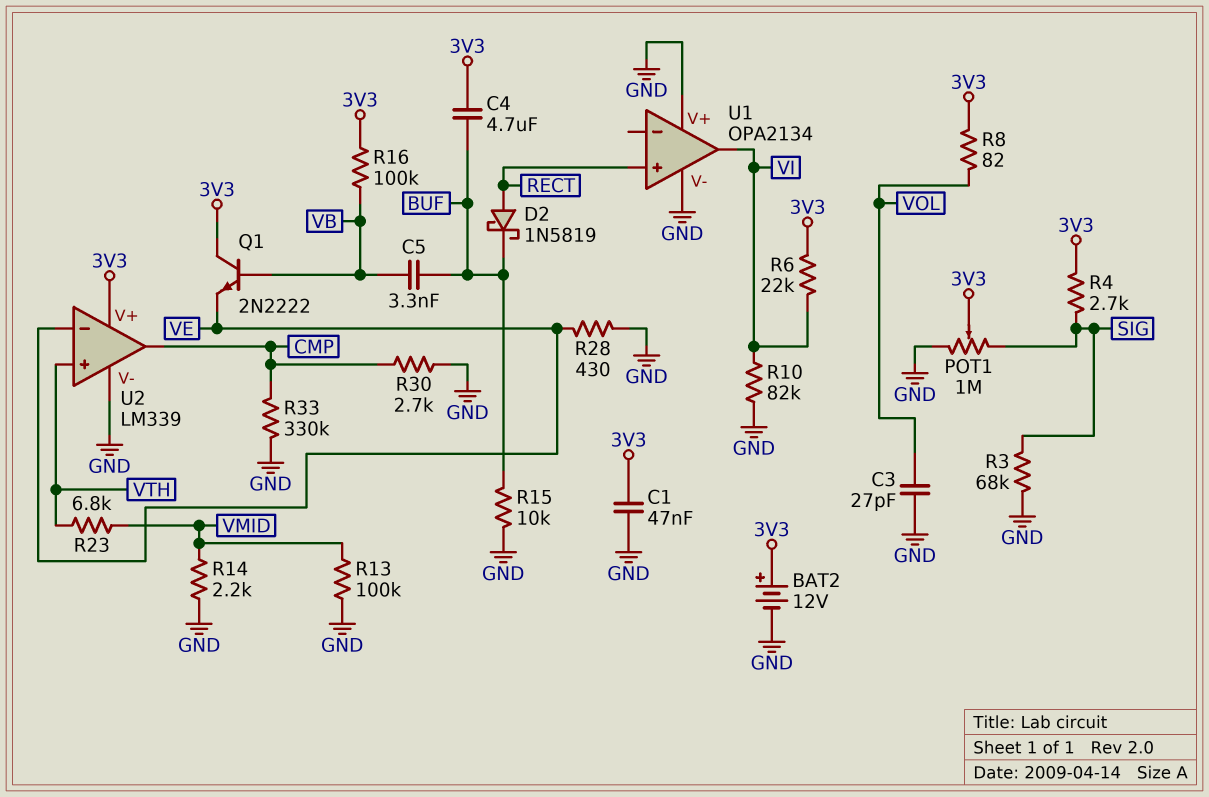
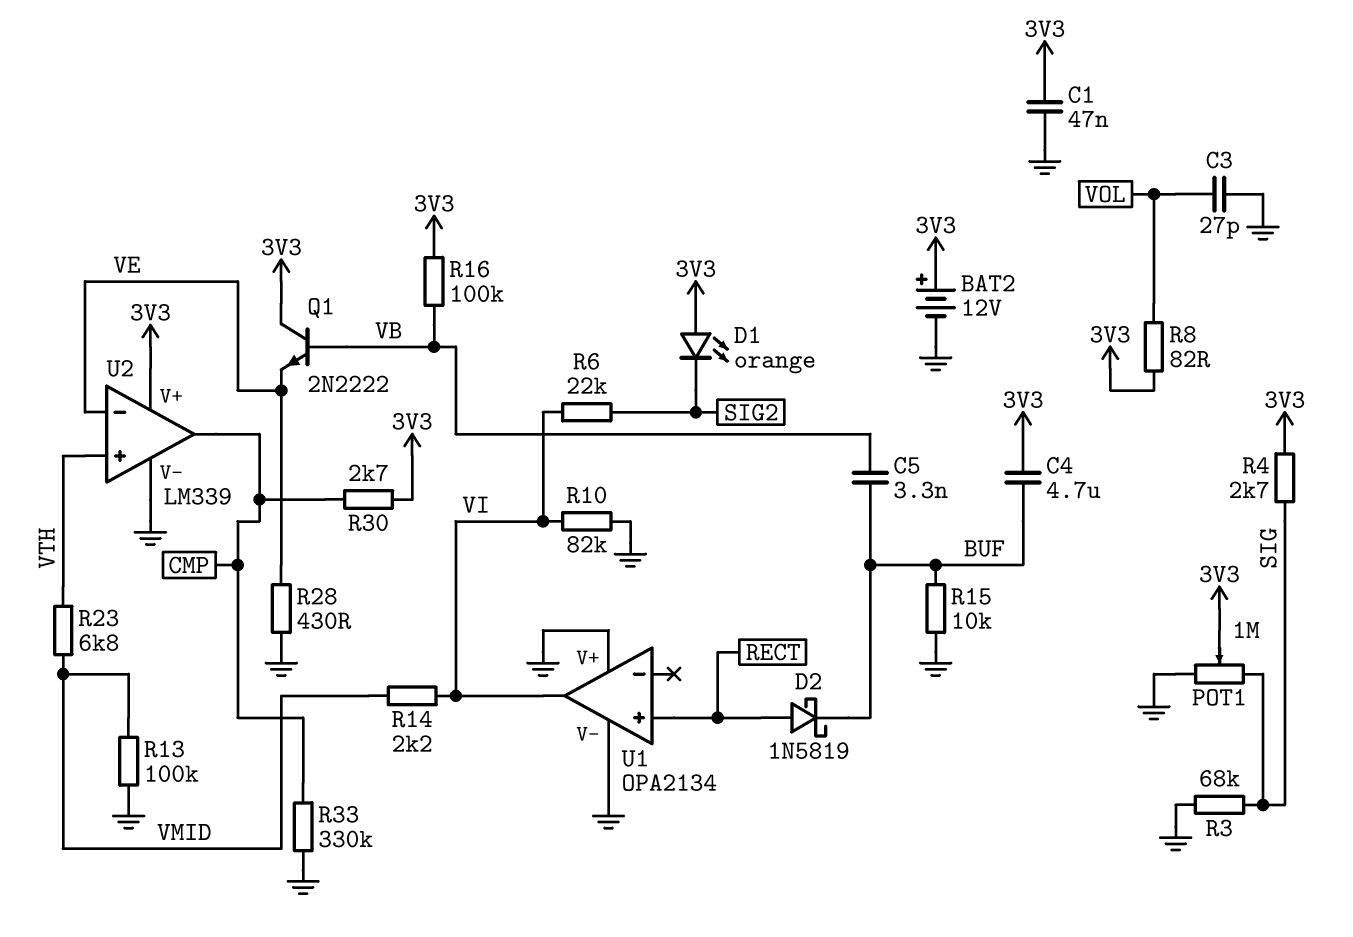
D1: none -> LED orange (A 3V3, K SIG2)
R6: 22k (3V3, VI) -> 22k (SIG2, VI)
R14: 2.2k (GND, VMID) -> 2.2k (VI, VMID)
R30: 2.7k (CMP, GND) -> 2.7k (3V3, CMP)

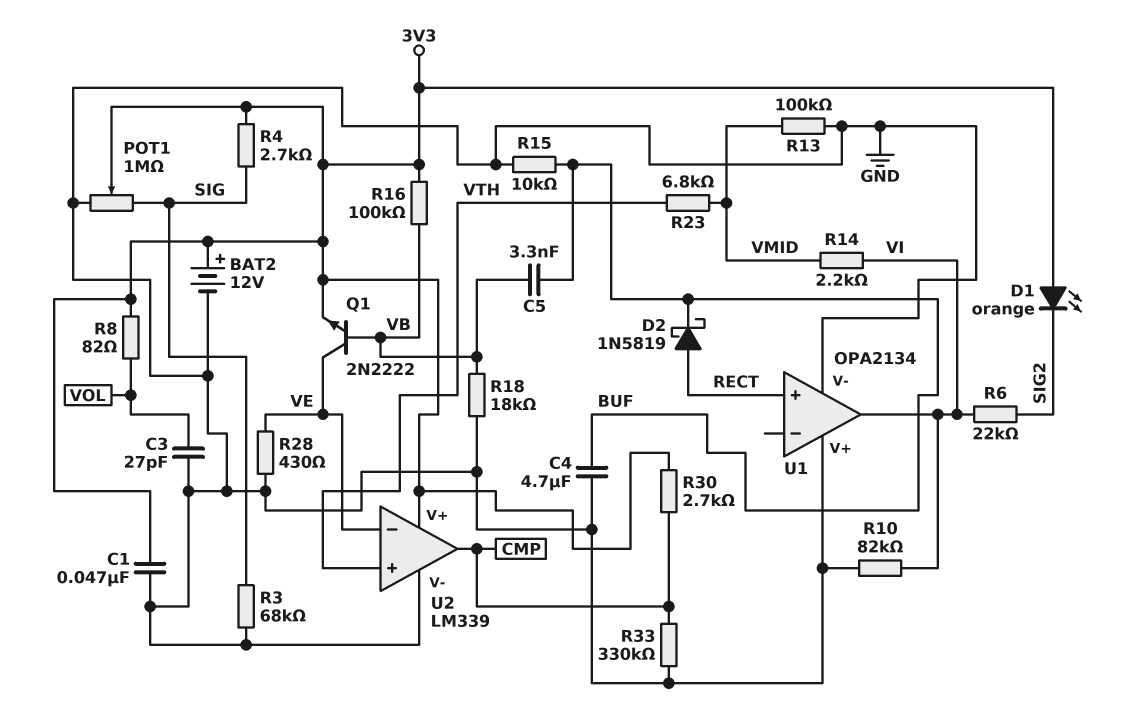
C4: 4.7uF (3V3, BUF) -> 4.7uF (BUF, GND)
Q1: NPN 2N2222 (B VB, C 3V3, E VE) -> NPN 2N2222 (B VB, C VE, E 3V3)
R18: none -> 18k (GND, VB)

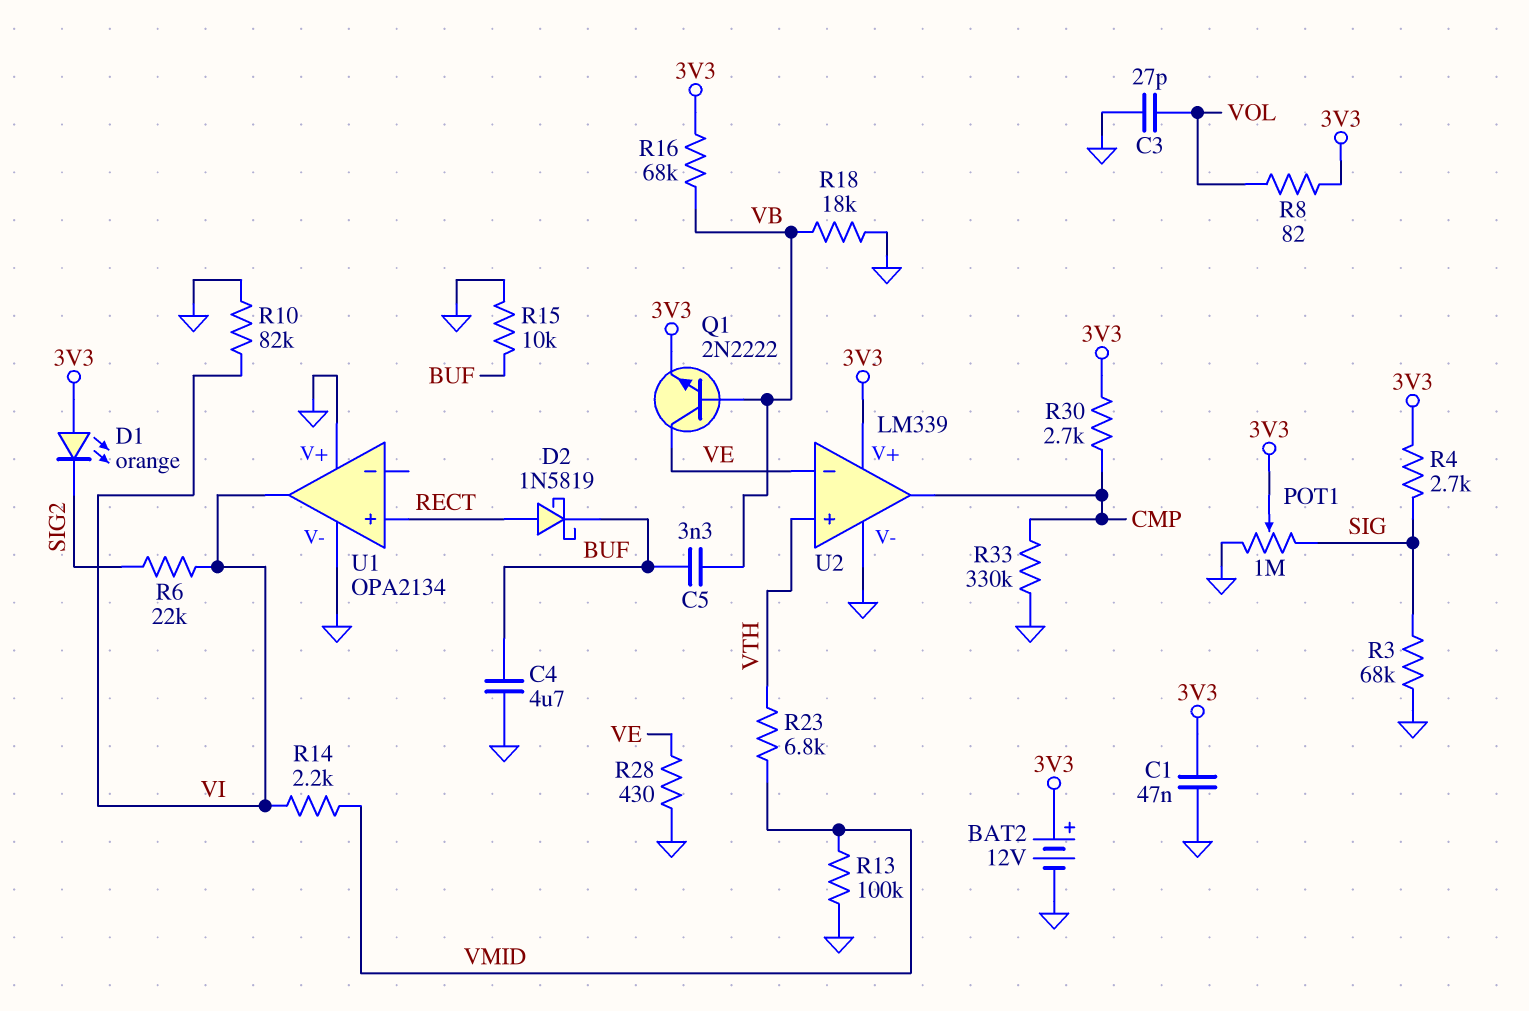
R16: 100k (3V3, VB) -> 68k (3V3, VB)

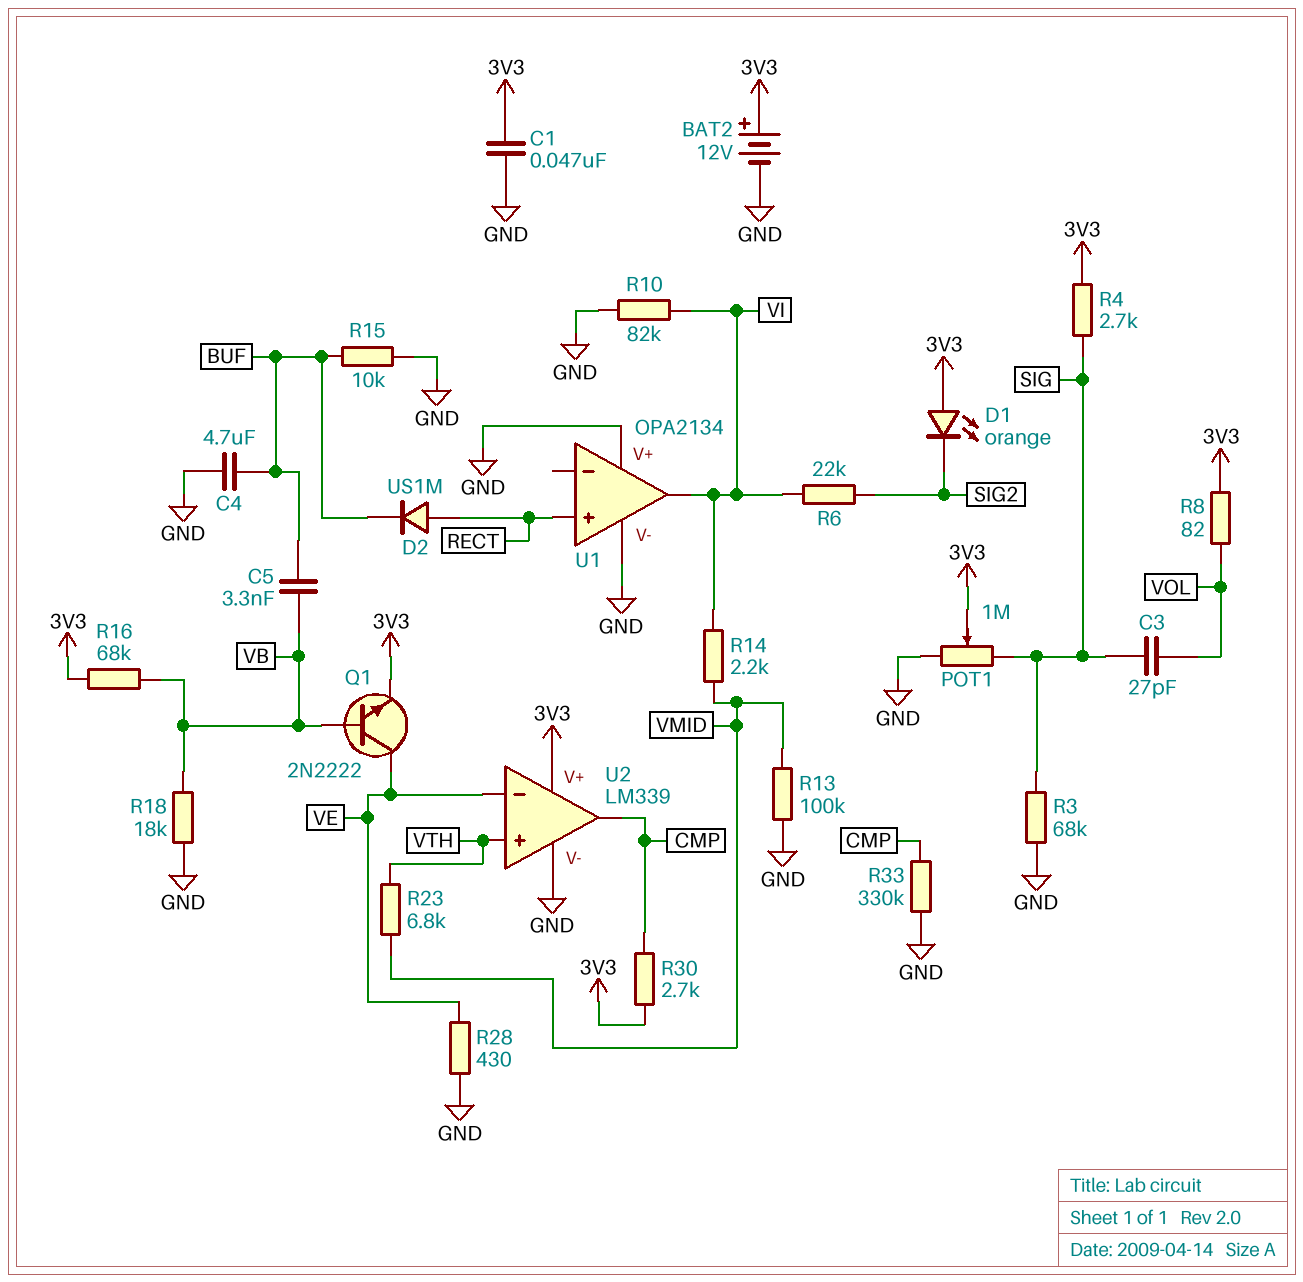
C3: 27pF (GND, VOL) -> 27pF (SIG, VOL)
D2: schottky 1N5819 (A RECT, K BUF) -> diode US1M (A RECT, K BUF)

